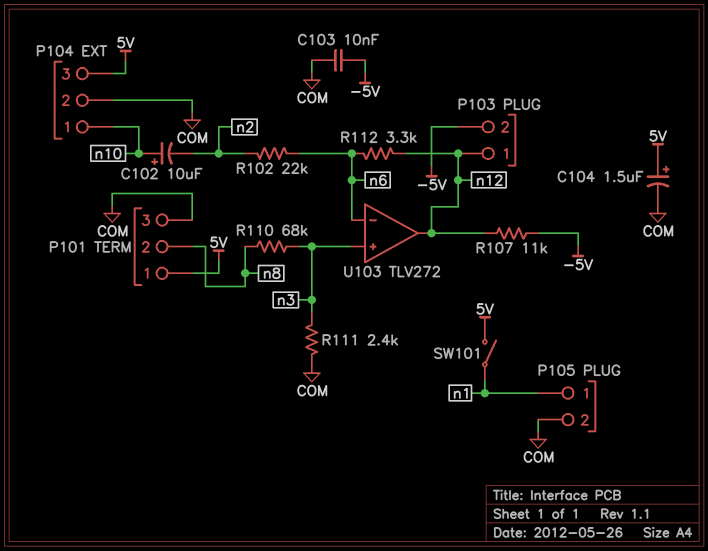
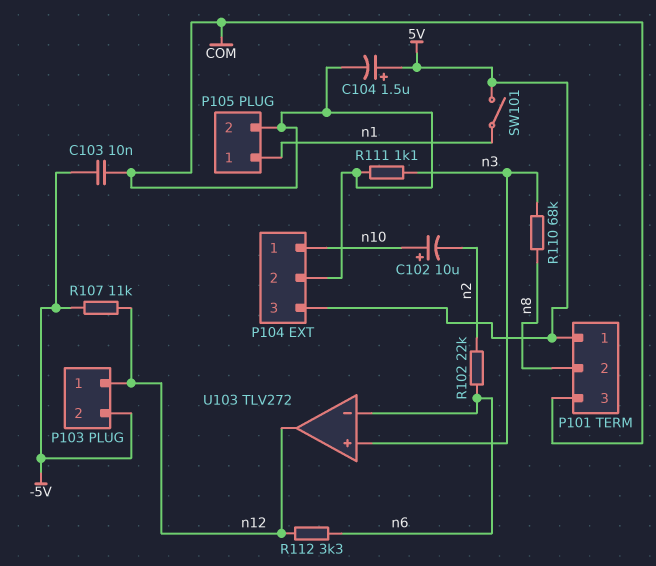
R111: 2.4k (COM, n3) -> 1.1k (COM, n3)

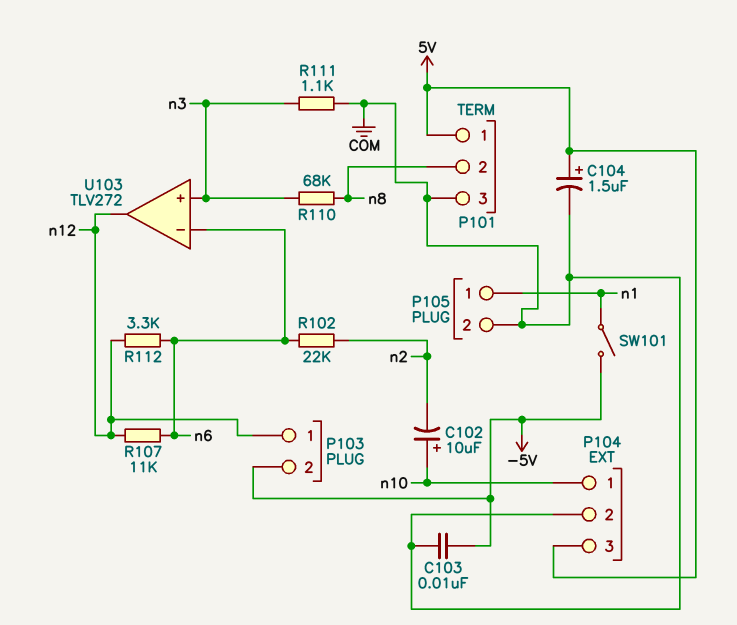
R107: 11k (-5V, n12) -> 11k (n6, n12)
SW101: switch (5V, n1) -> switch (-5V, n1)

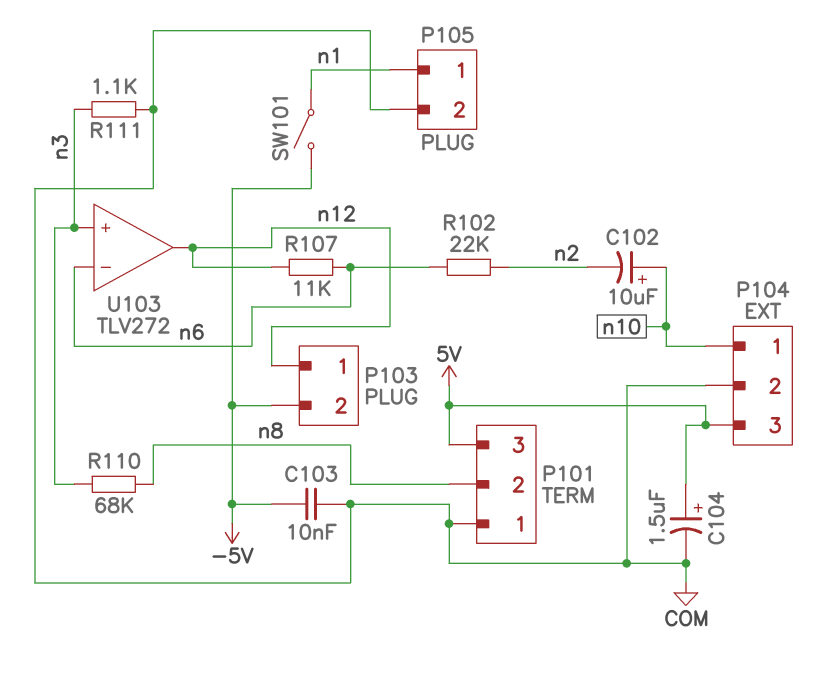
P101 pin 1: 5V -> COM
P101 pin 3: COM -> 5V
R112: 3.3k (n6, n12) -> none

